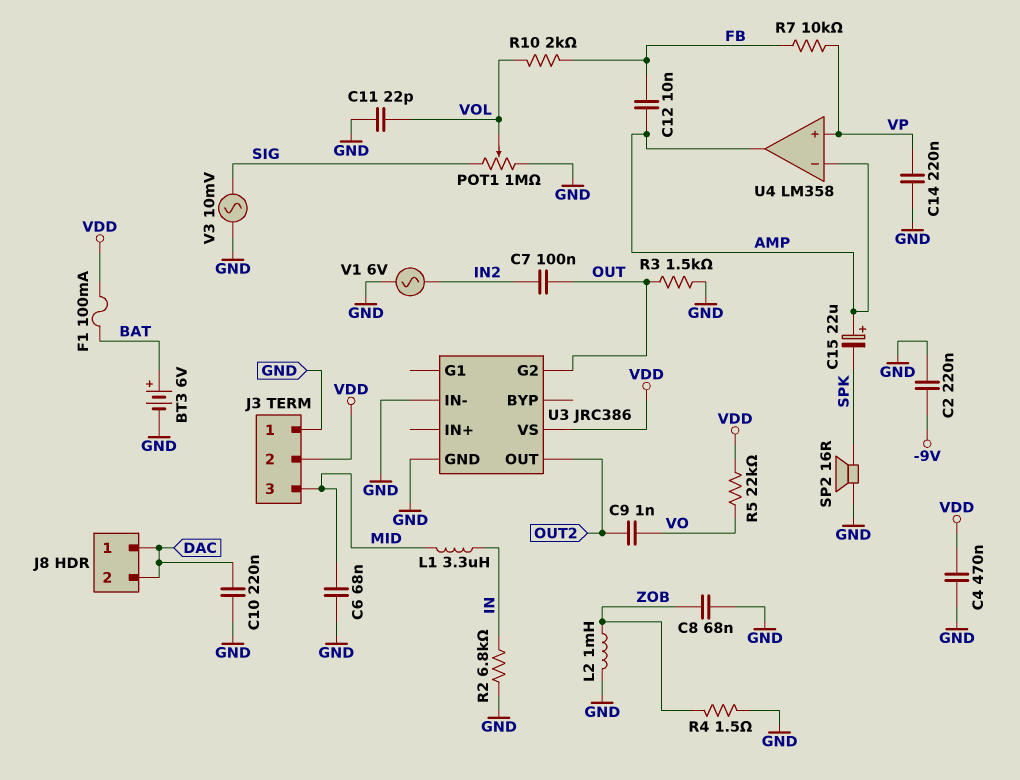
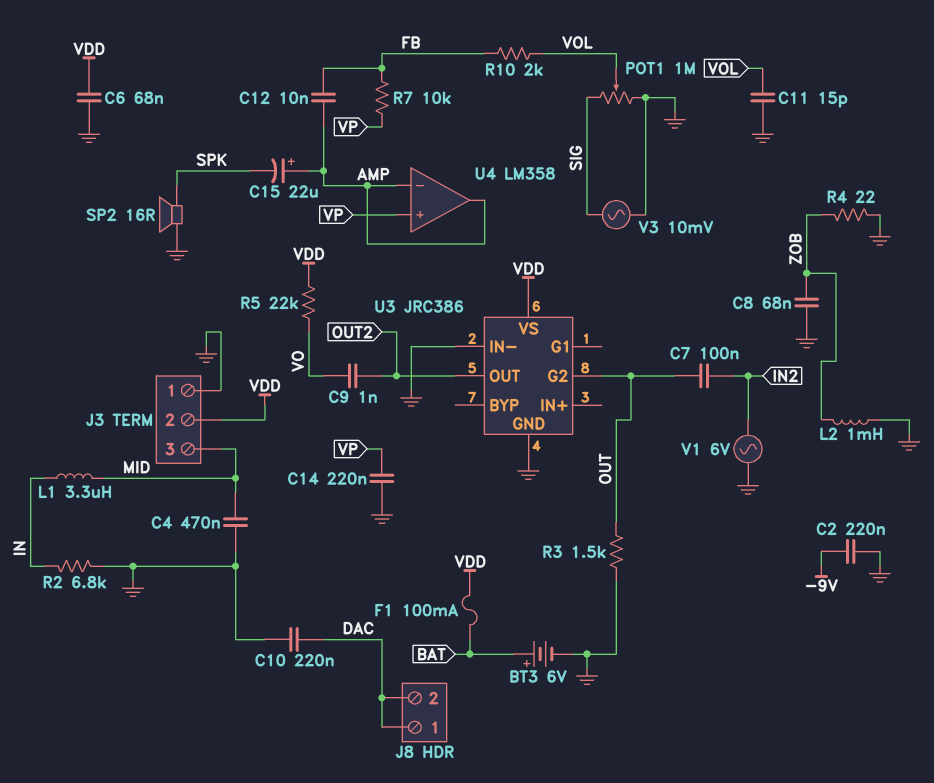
C4: 470nF (GND, VDD) -> 470nF (GND, MID)
C6: 68nF (GND, MID) -> 68nF (GND, VDD)
C11: 22pF (GND, VOL) -> 15pF (GND, VOL)
R4: 1.5 (GND, ZOB) -> 22 (GND, ZOB)

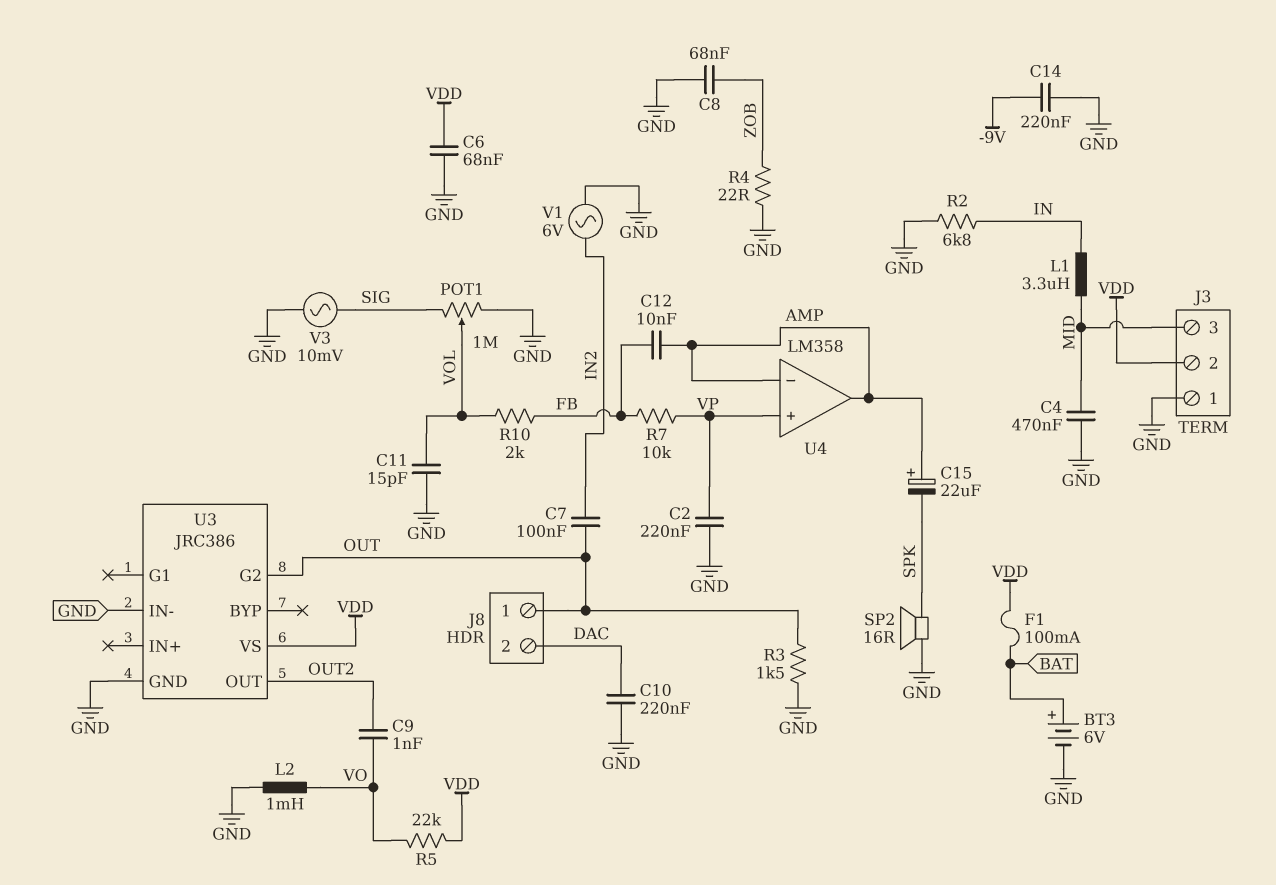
C2: 220nF (-9V, GND) -> 220nF (GND, VP)
C14: 220nF (GND, VP) -> 220nF (-9V, GND)
J8 pin 1: DAC -> OUT
L2: 1mH (GND, ZOB) -> 1mH (GND, VO)

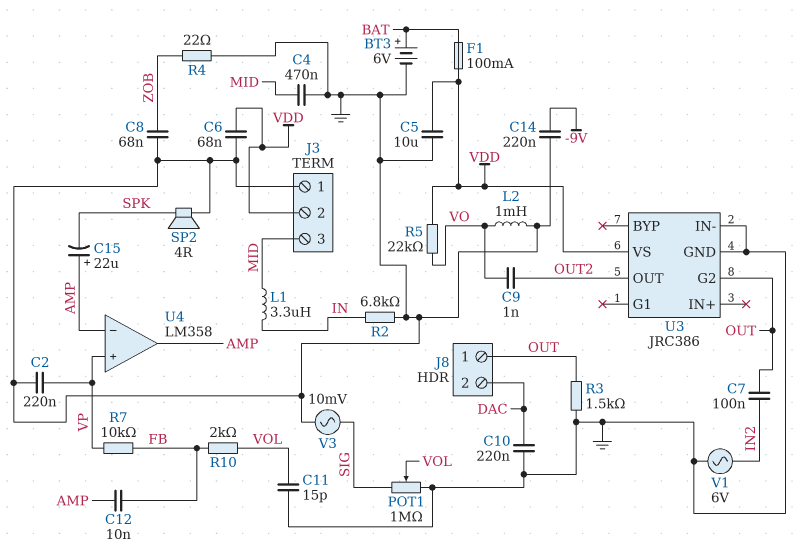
C5: none -> 10uF (GND, VDD)
SP2: speaker 16R (GND, SPK) -> speaker 4R (GND, SPK)

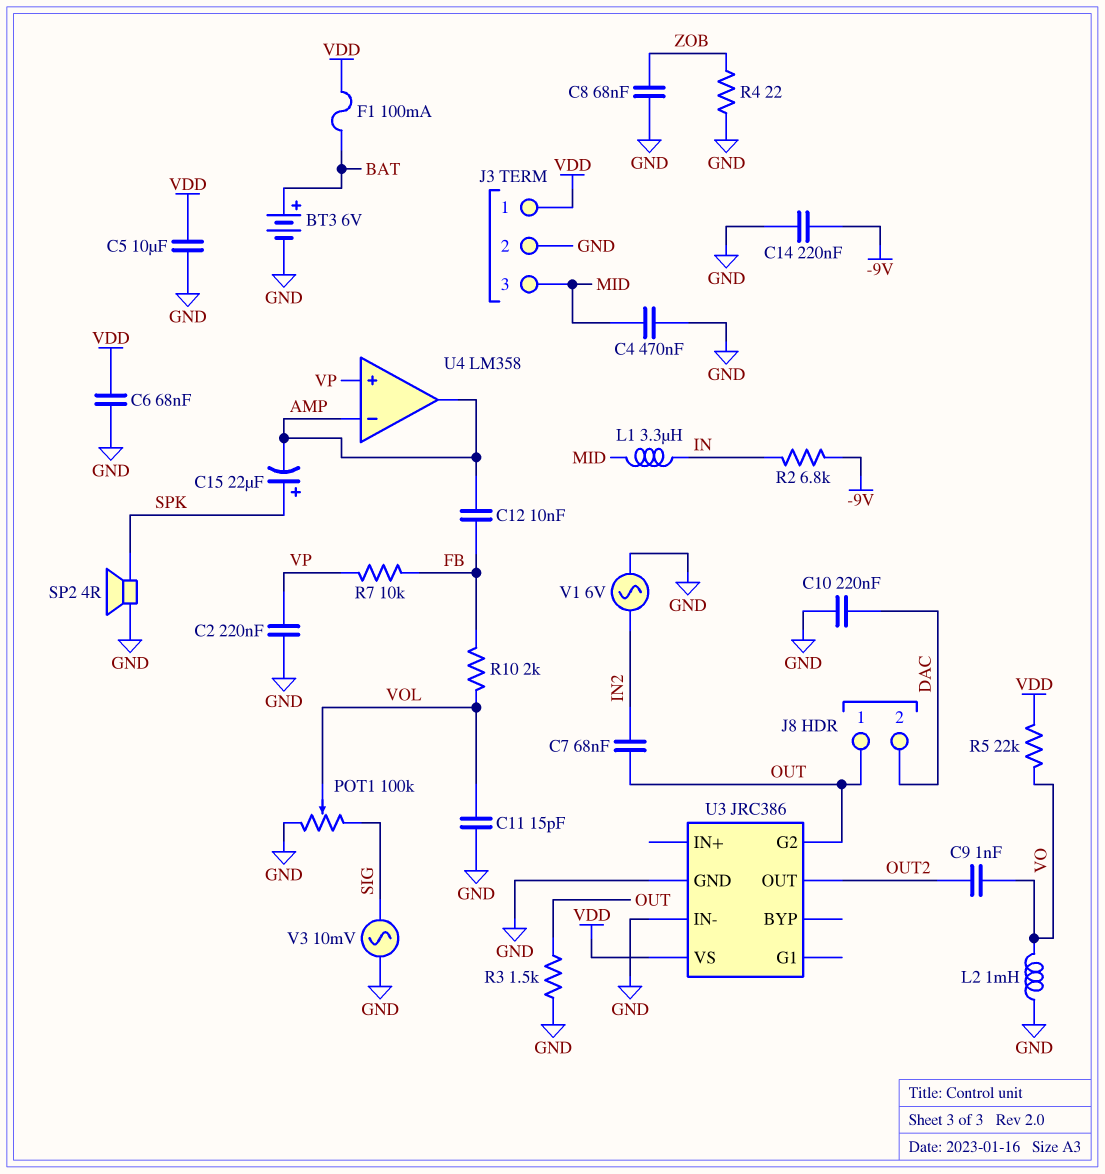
C7: 100nF (IN2, OUT) -> 68nF (IN2, OUT)
C15: 22uF (plus AMP, minus SPK) -> 22uF (plus SPK, minus AMP)
J3 pin 1: GND -> VDD
J3 pin 2: VDD -> GND
POT1: 1M (GND, SIG, wiper VOL) -> 100k (GND, SIG, wiper VOL)
R2: 6.8k (GND, IN) -> 6.8k (-9V, IN)

